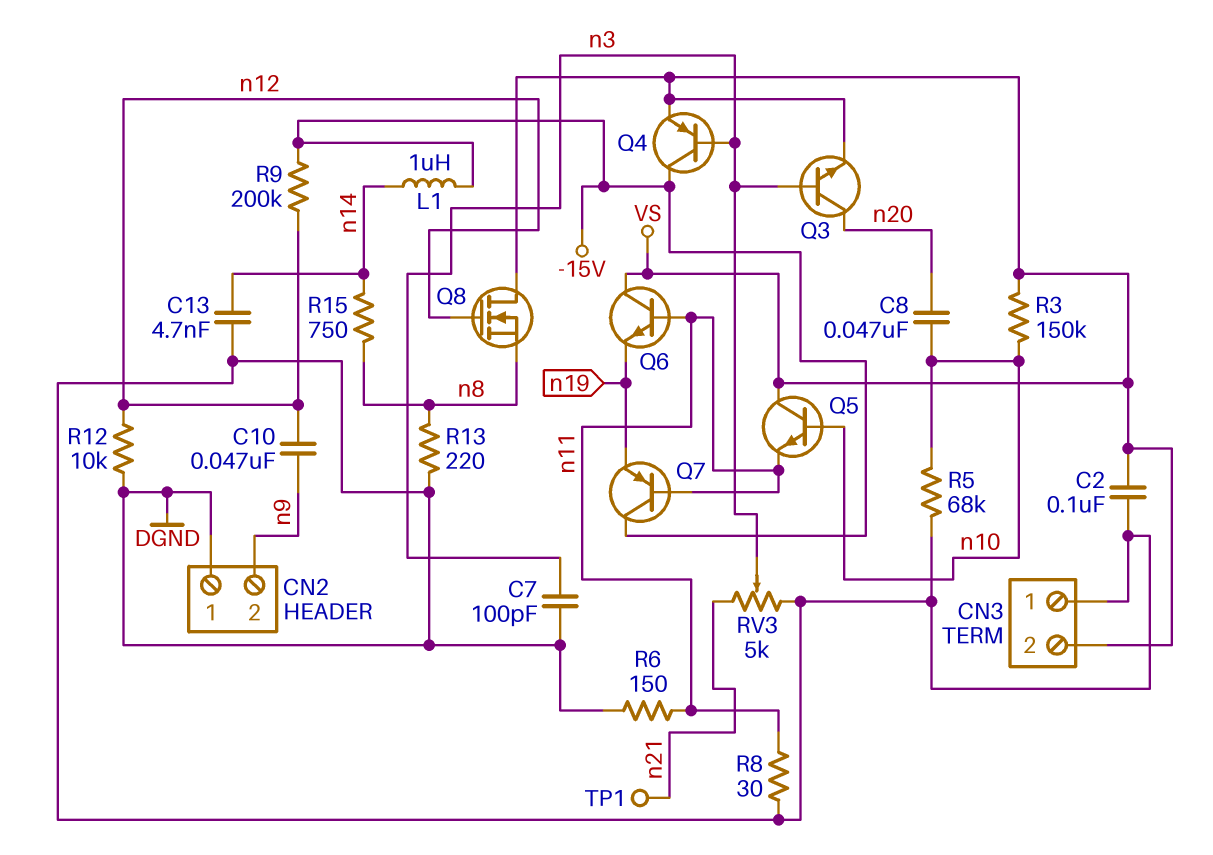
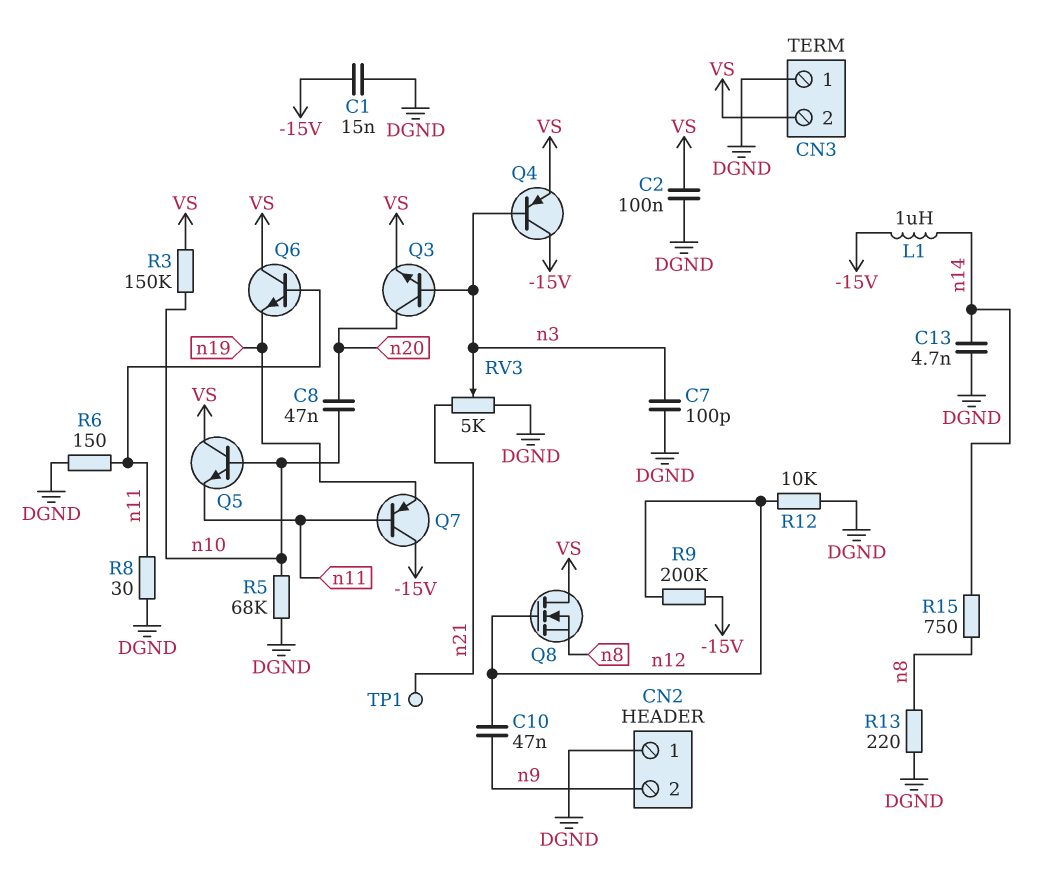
C1: none -> 15nF (-15V, DGND)

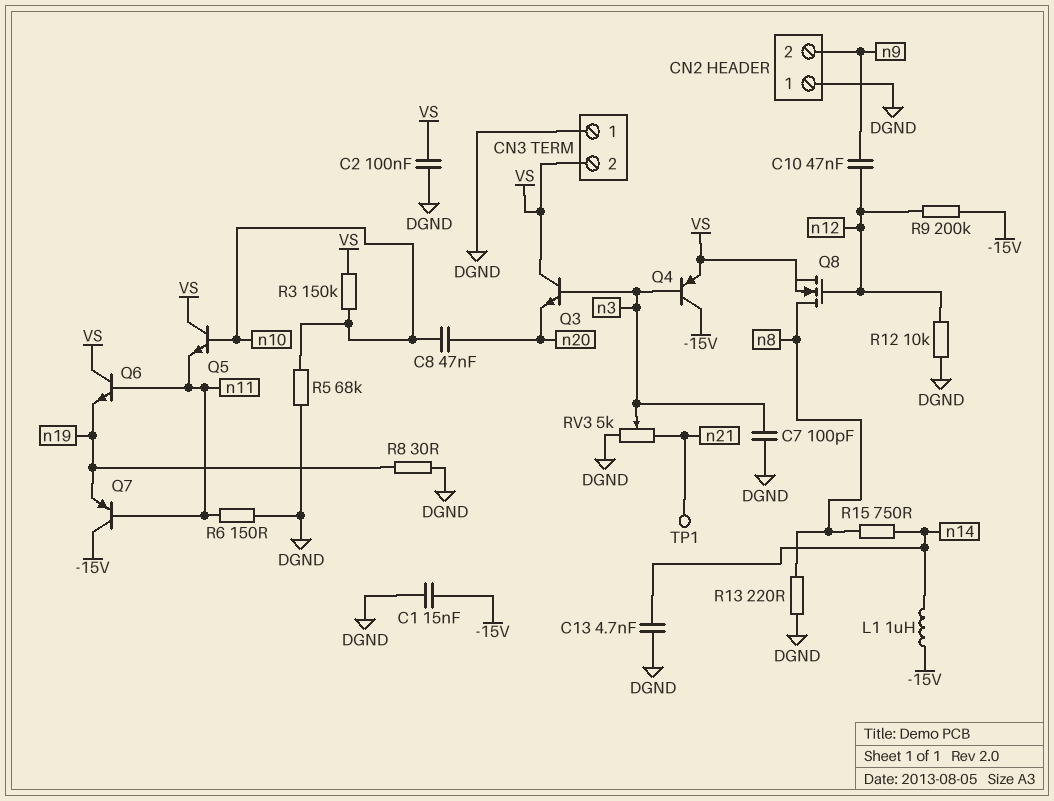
Q3: NPN (B n3, C n20, E VS) -> NPN (B n3, C VS, E n20)
Q8: NMOS (G n12, D VS, S n8) -> NMOS (G n12, D n8, S VS)
R8: 30 (DGND, n11) -> 30 (DGND, n19)

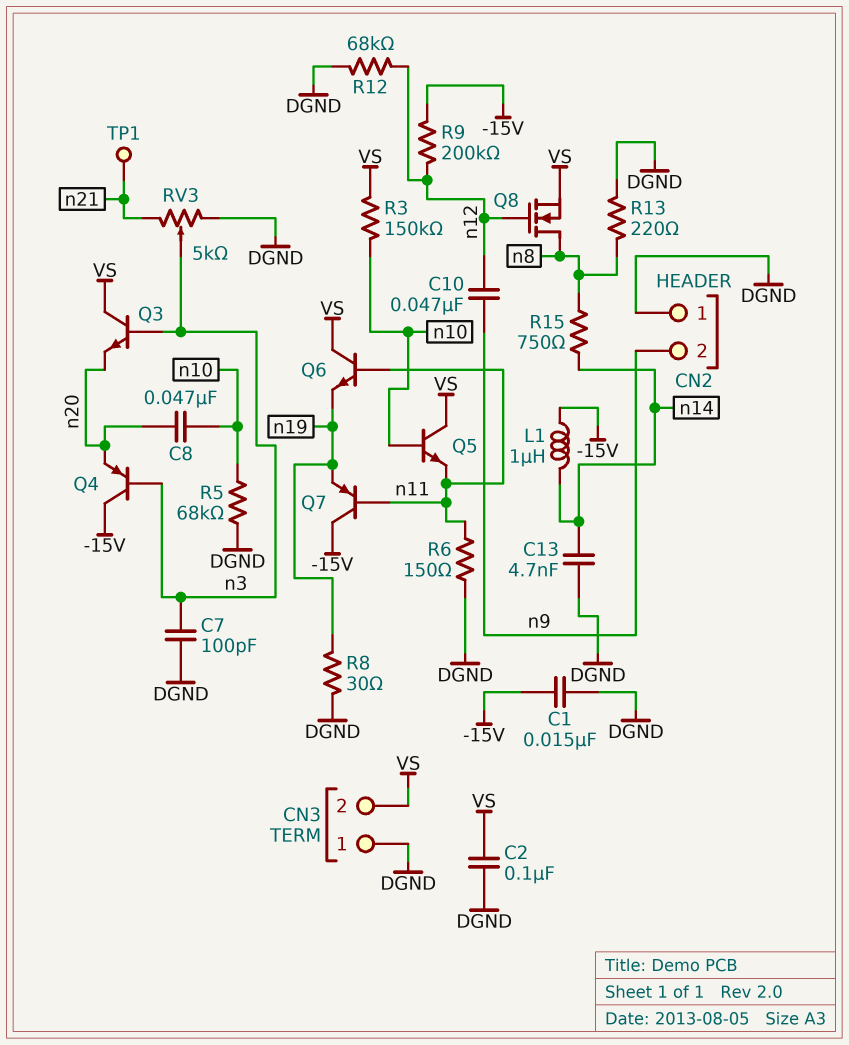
Q4: PNP (B n3, C -15V, E VS) -> PNP (B n3, C -15V, E n20)
R12: 10k (DGND, n12) -> 68k (DGND, n12)

